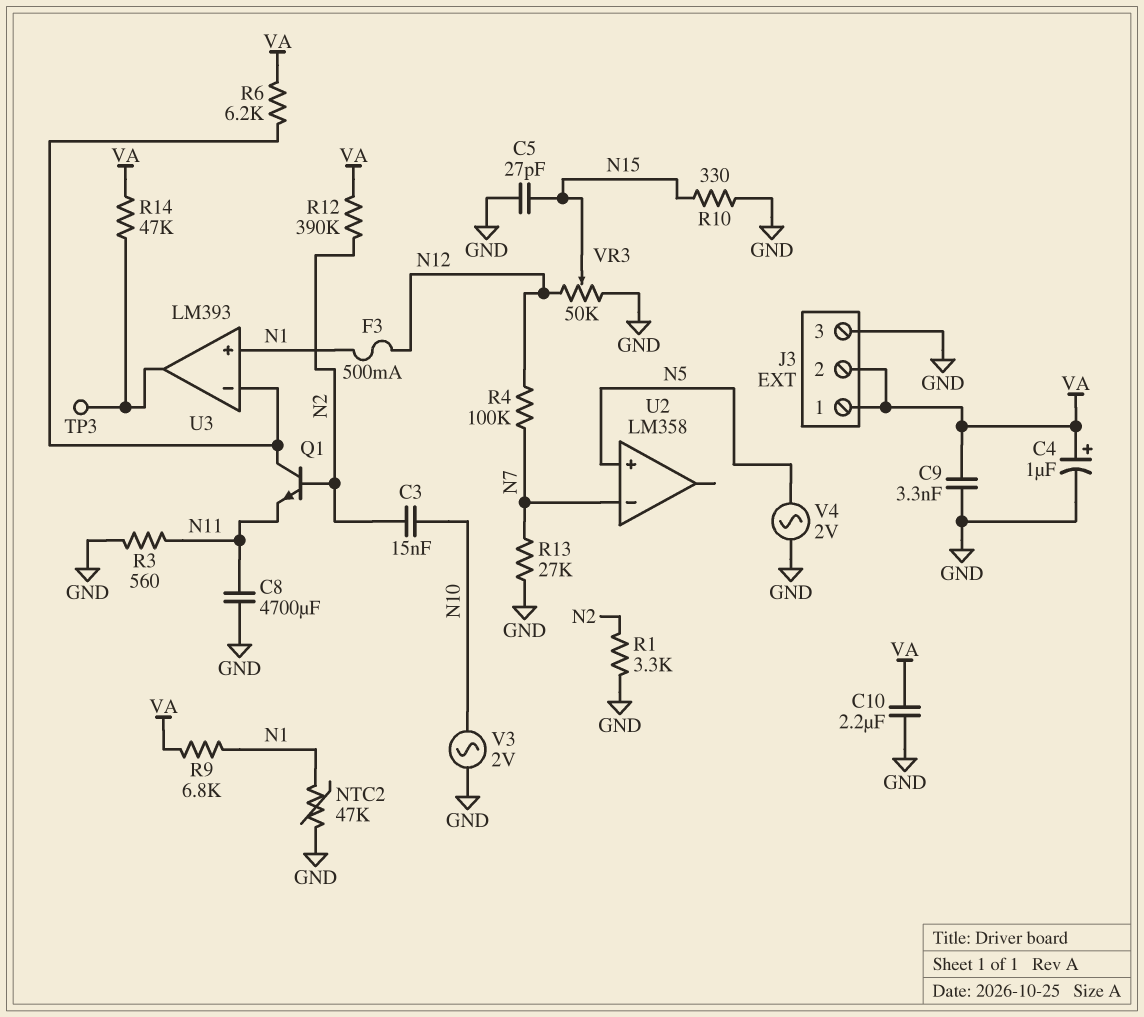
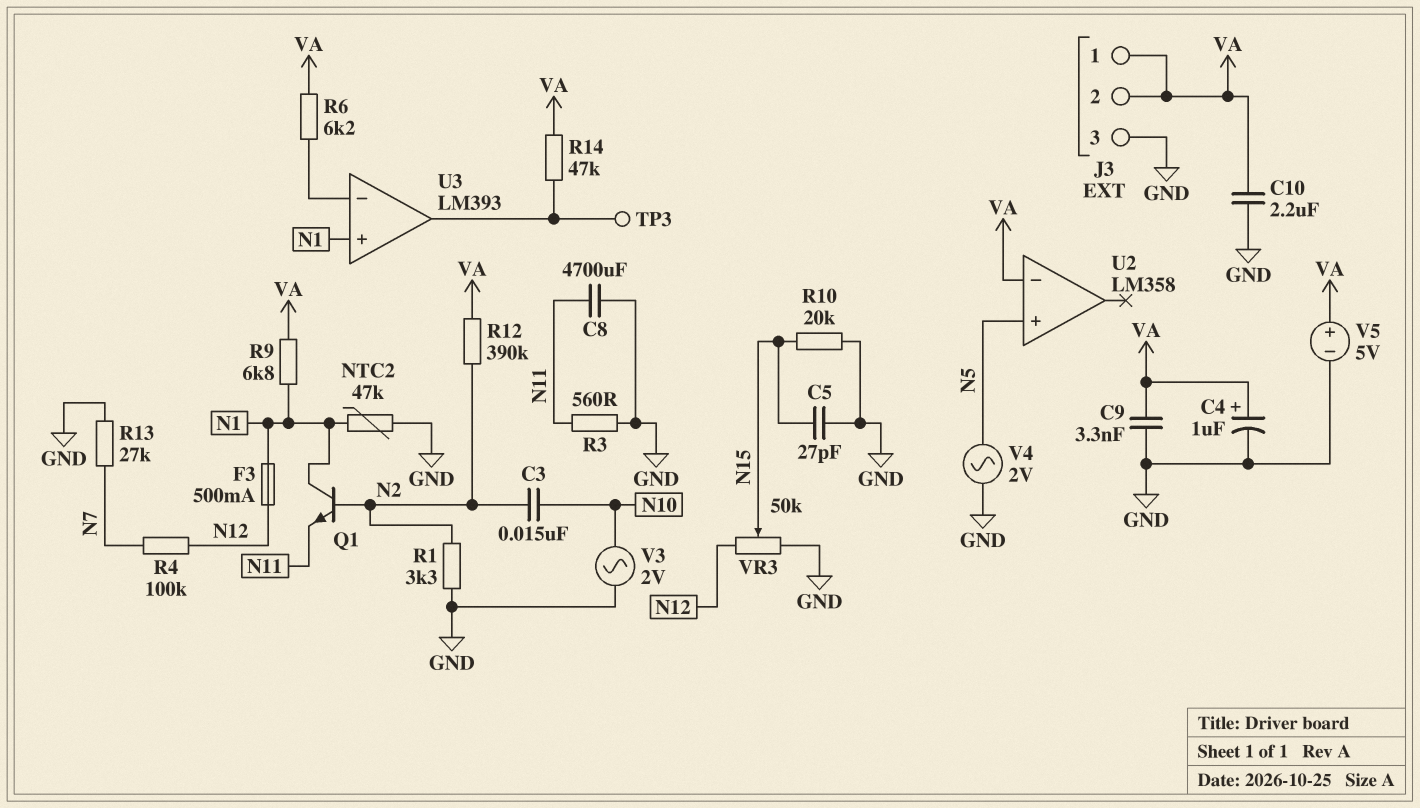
Q1: NPN (B N2, C U3/in-, E N11) -> NPN (B N2, C N1, E N11)
R10: 330 (GND, N15) -> 20k (GND, N15)
U2 pin in-: N7 -> VA
V5: none -> 5V (plus VA, minus GND)

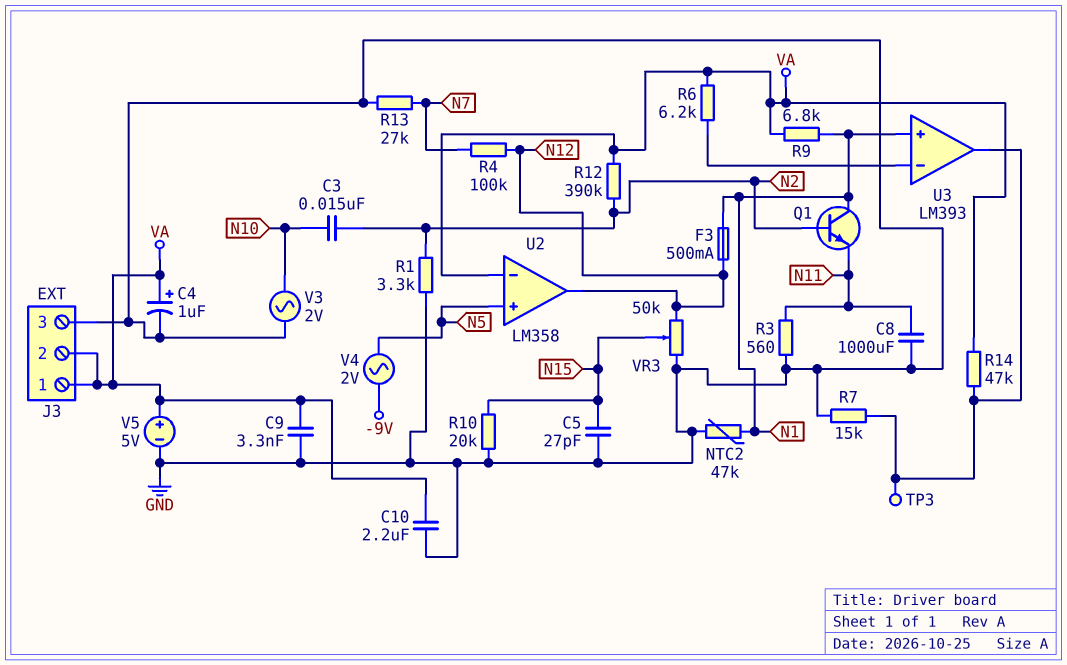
C8: 4700uF (GND, N11) -> 1000uF (GND, N11)
R7: none -> 15k (GND, U3/out)
U2 pin out: none -> N12
V4: AC 2V (GND, N5) -> AC 2V (-9V, N5)

